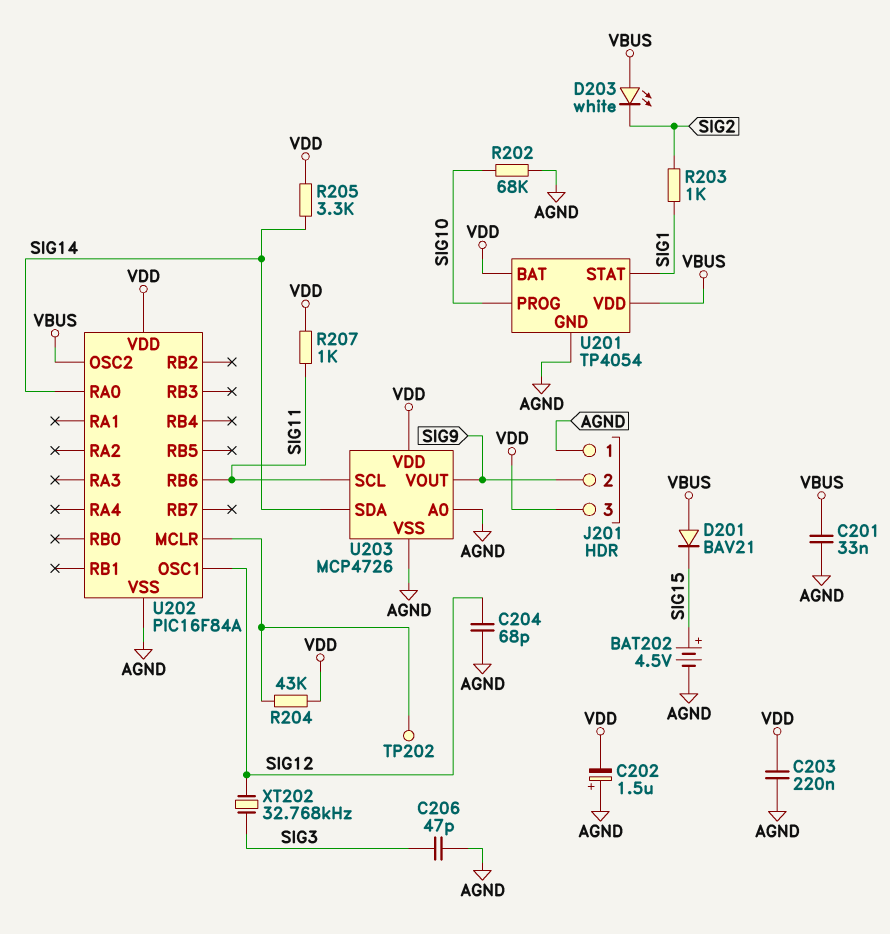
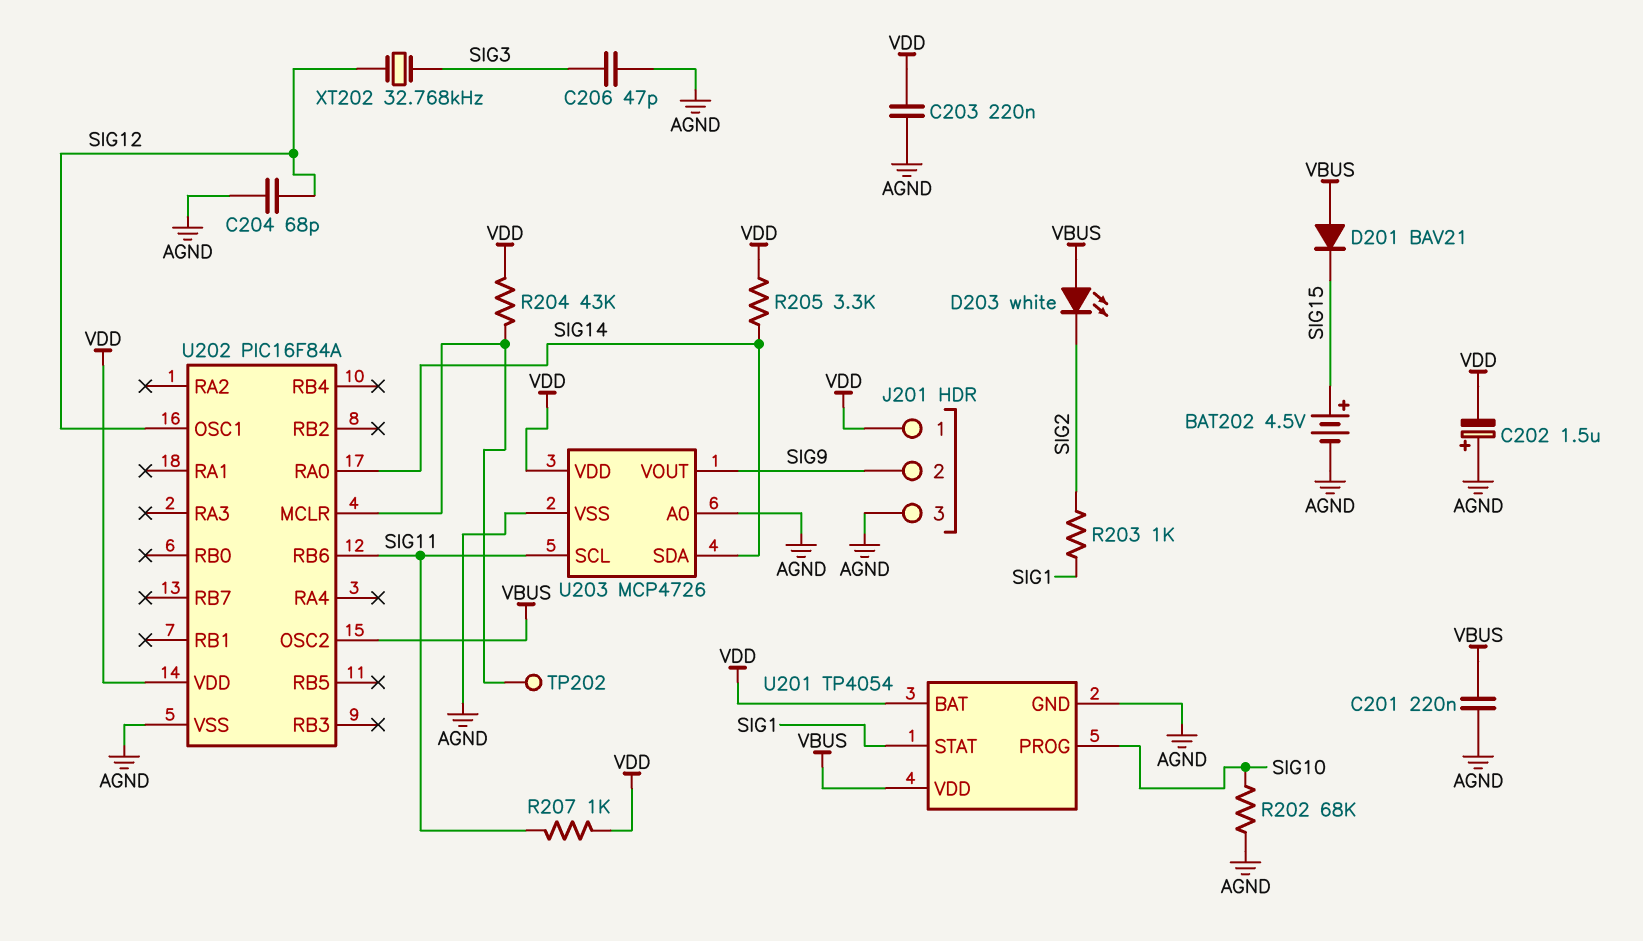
C201: 33nF (AGND, VBUS) -> 220nF (AGND, VBUS)
J201 pin 1: AGND -> VDD
J201 pin 3: VDD -> AGND

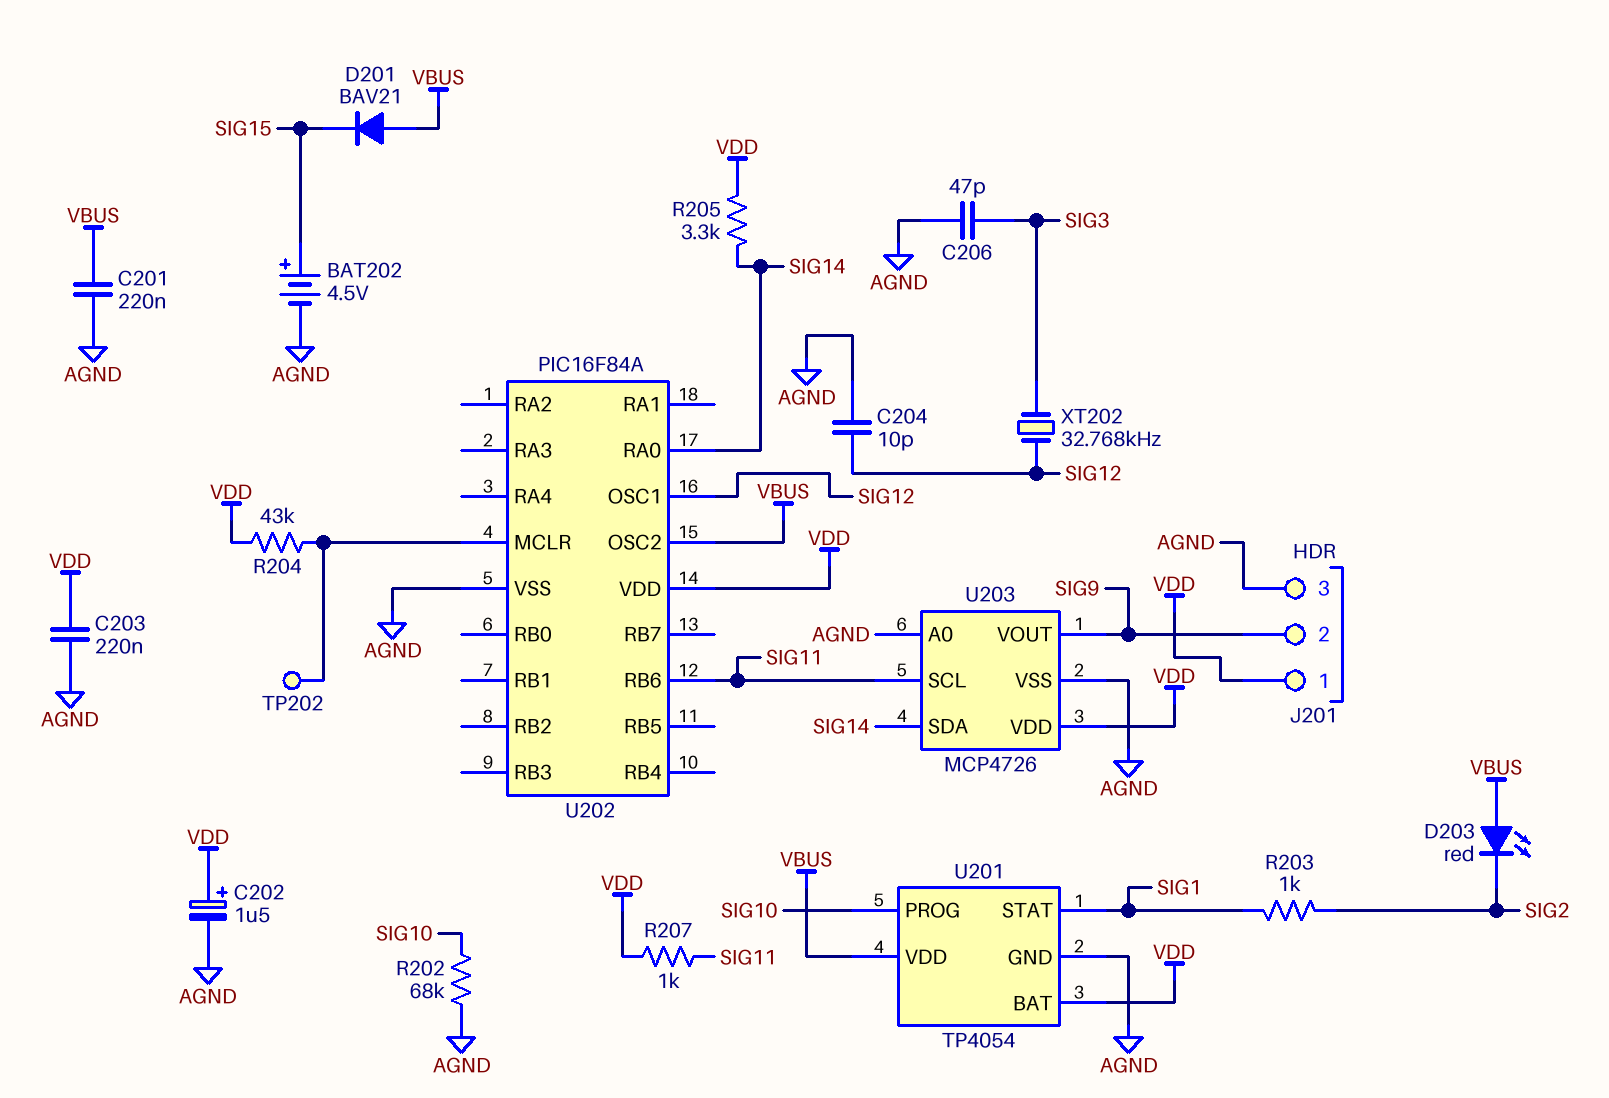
C202: 1.5uF (plus AGND, minus VDD) -> 1.5uF (plus VDD, minus AGND)
C204: 68pF (AGND, SIG12) -> 10pF (AGND, SIG12)
D203: LED white (A VBUS, K SIG2) -> LED red (A VBUS, K SIG2)

